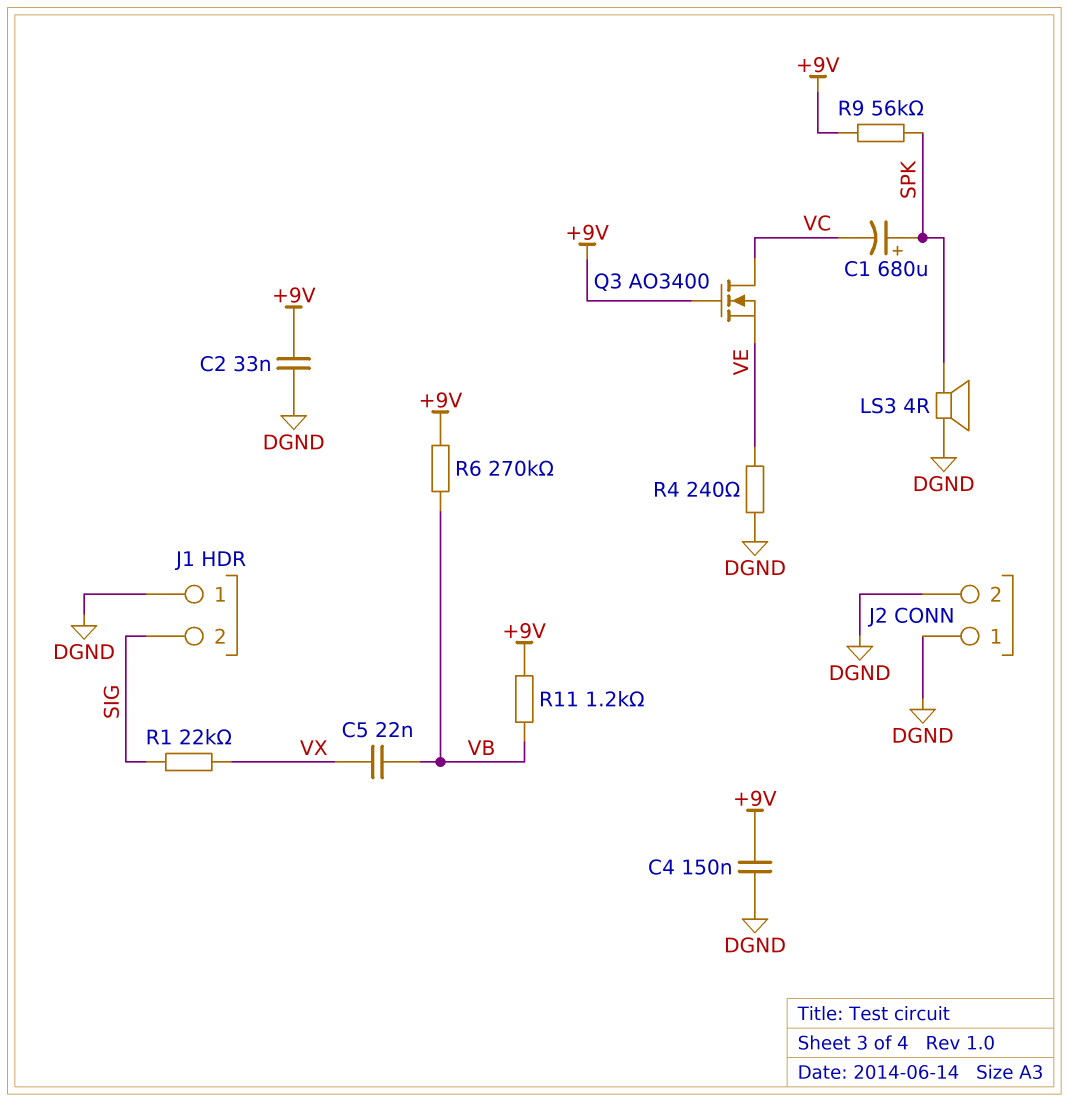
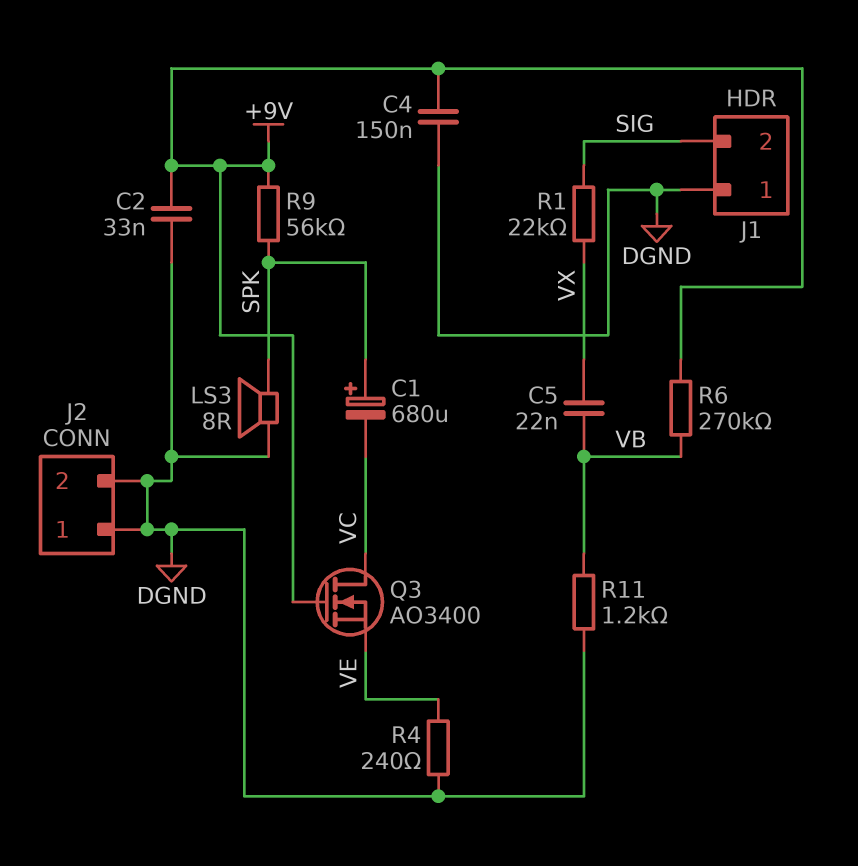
LS3: speaker 4R (DGND, SPK) -> speaker 8R (DGND, SPK)
R11: 1.2k (+9V, VB) -> 1.2k (DGND, VB)

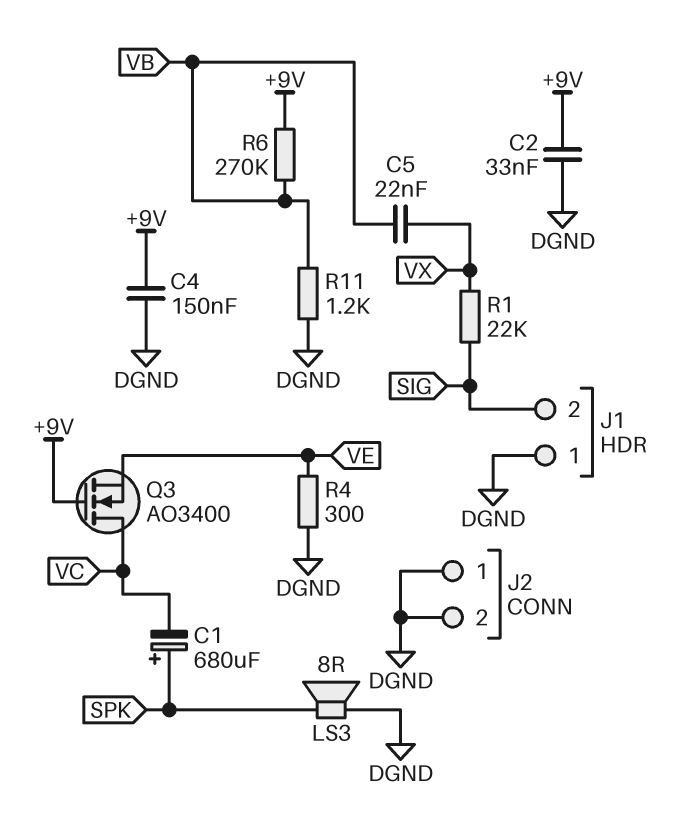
R4: 240 (DGND, VE) -> 300 (DGND, VE)
R9: 56k (+9V, SPK) -> none

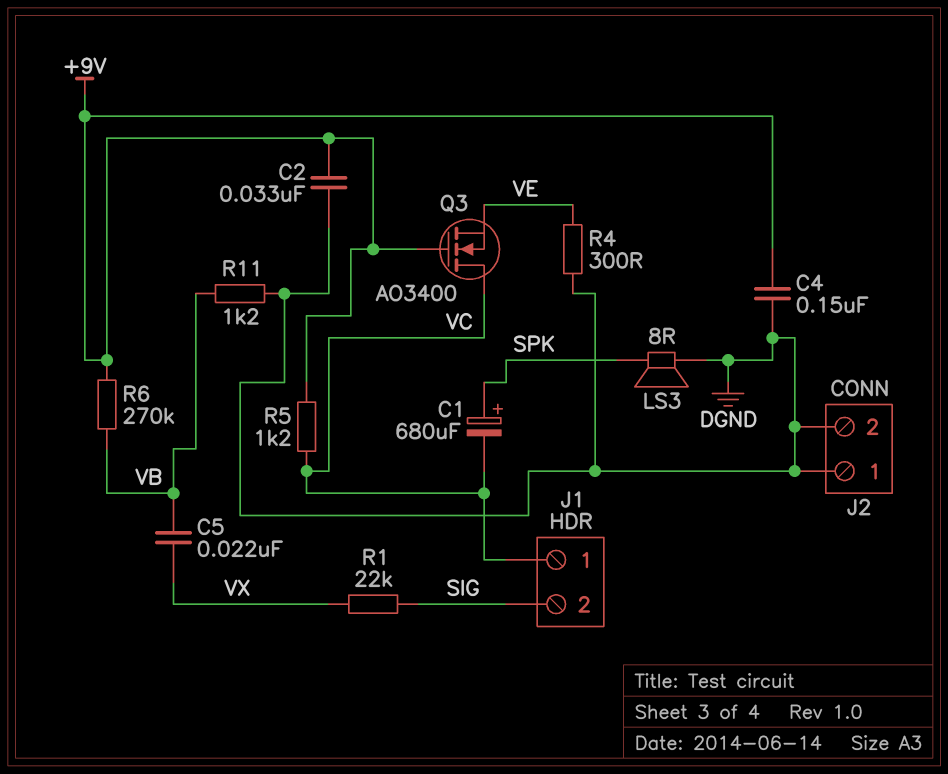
J1 pin 1: DGND -> VC
R5: none -> 1.2k (+9V, VC)

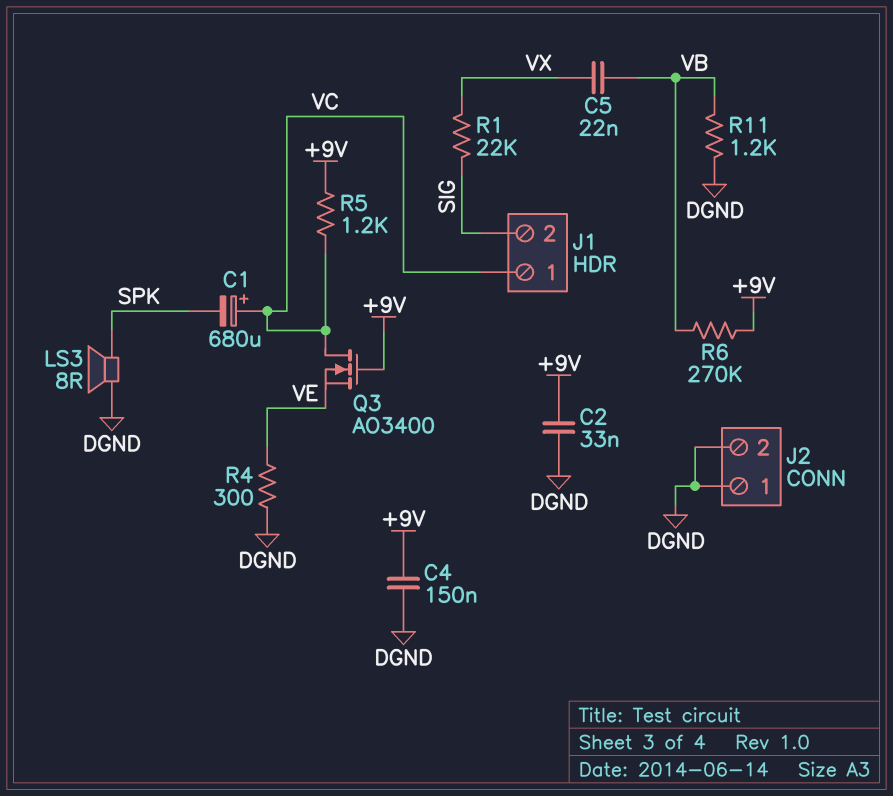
C1: 680uF (plus SPK, minus VC) -> 680uF (plus VC, minus SPK)

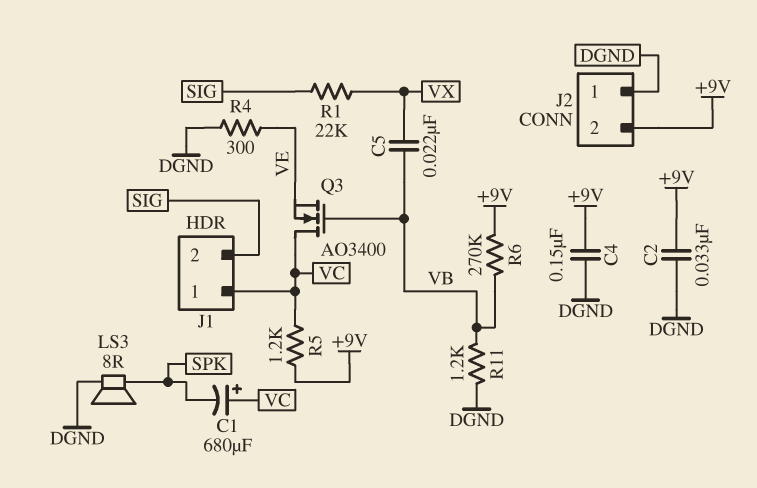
J2 pin 2: DGND -> +9V
Q3: NMOS AO3400 (G +9V, D VC, S VE) -> NMOS AO3400 (G VB, D VC, S VE)

